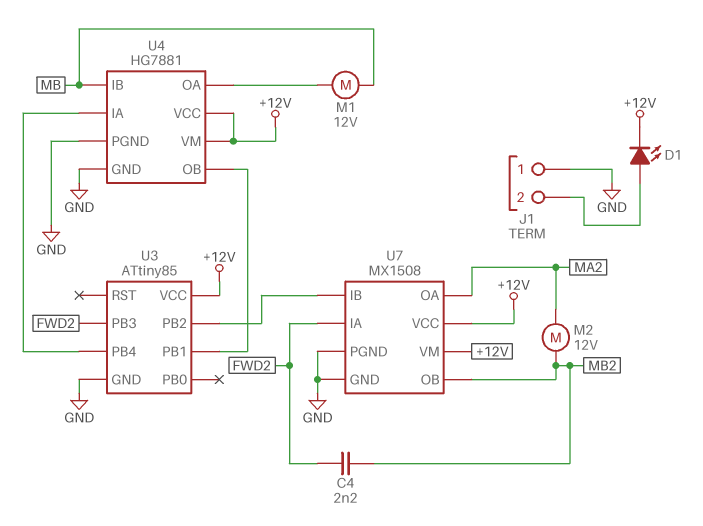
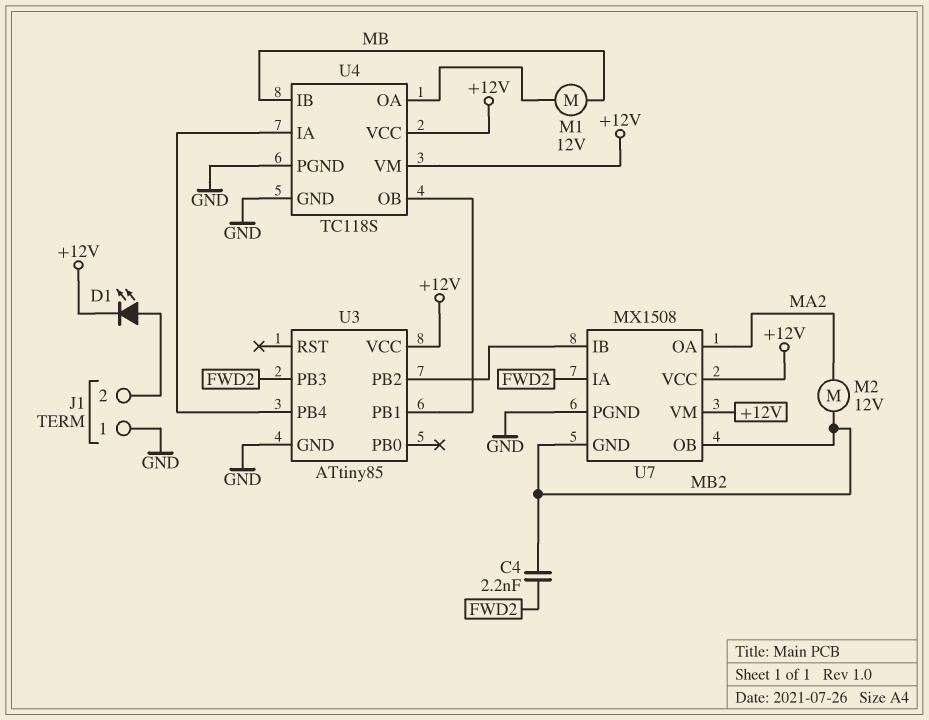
U4: HG7881 -> TC118S
U7 pin GND: GND -> MB2

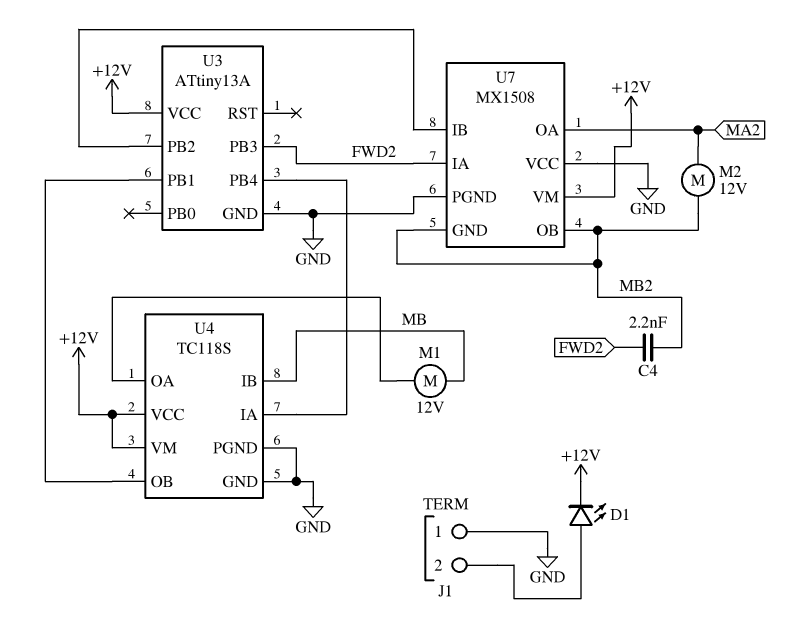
U3: ATtiny85 -> ATtiny13A
U7 pin VCC: +12V -> GND

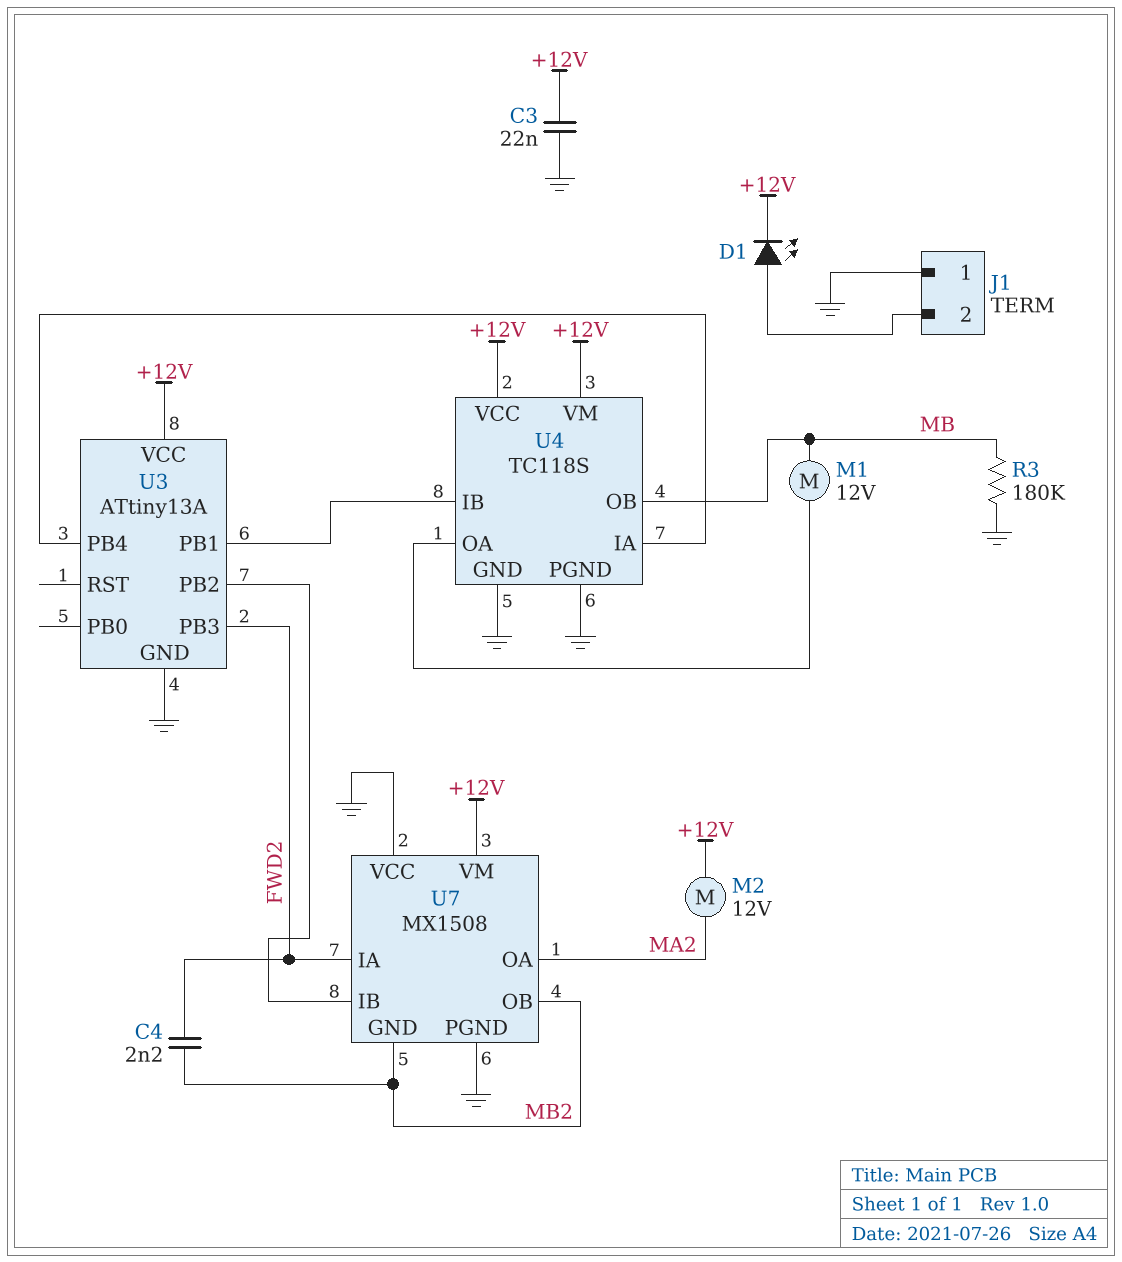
C3: none -> 22nF (+12V, GND)
M2: motor 12V (MA2, MB2) -> motor 12V (+12V, MA2)
R3: none -> 180k (GND, MB)
U4 pin IB: MB -> U3/PB1
U4 pin OB: U3/PB1 -> MB

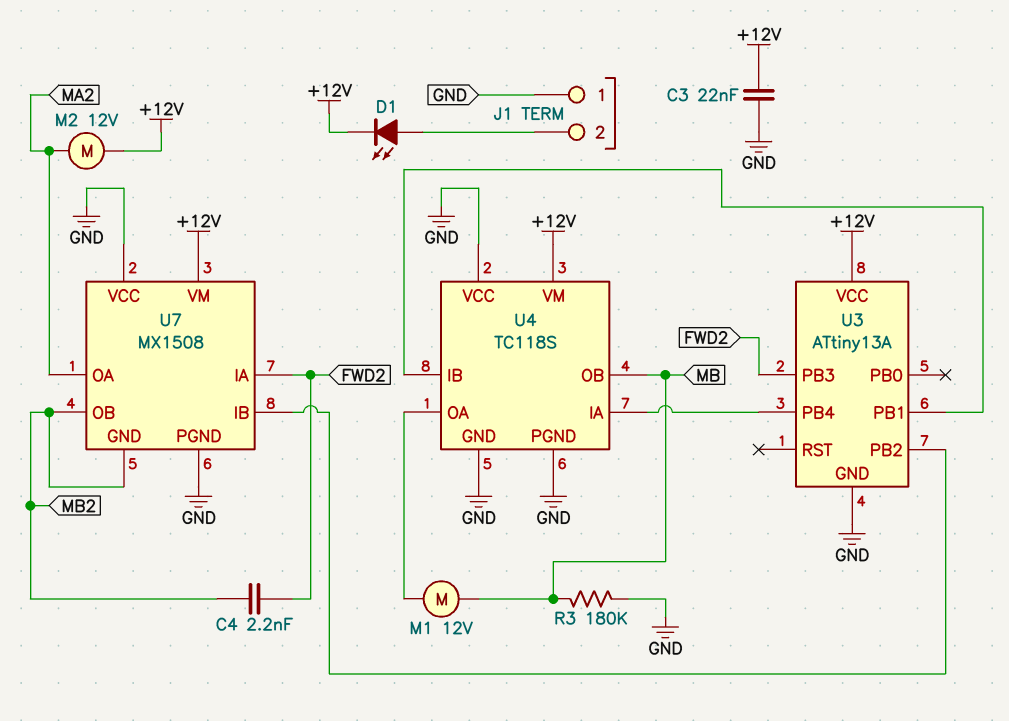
U4 pin VCC: +12V -> GND

